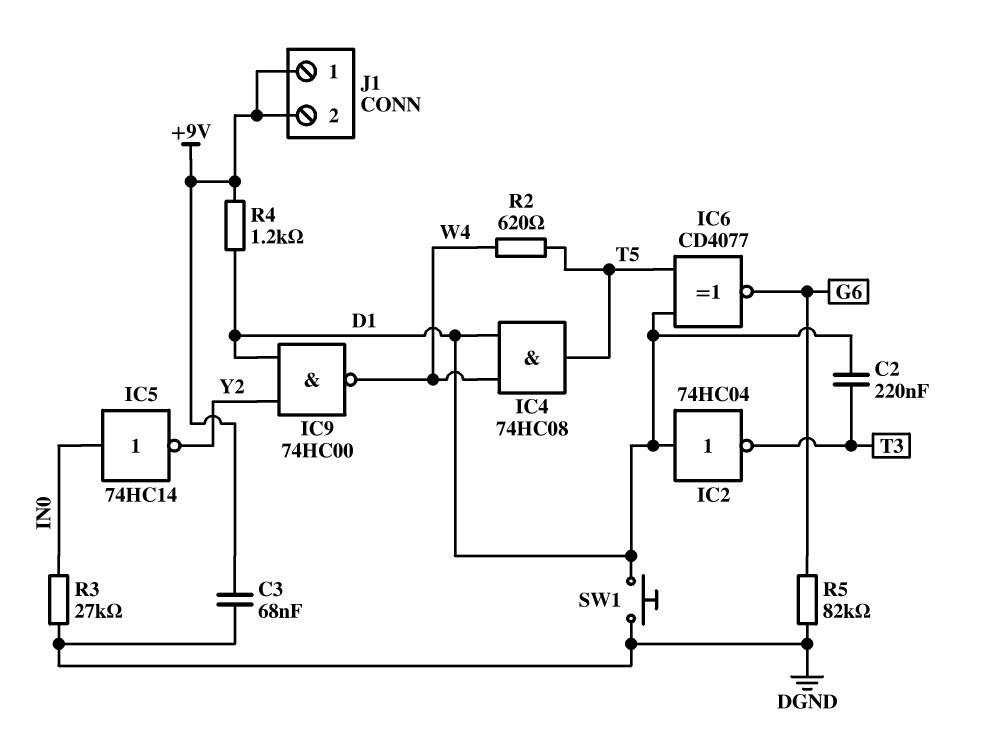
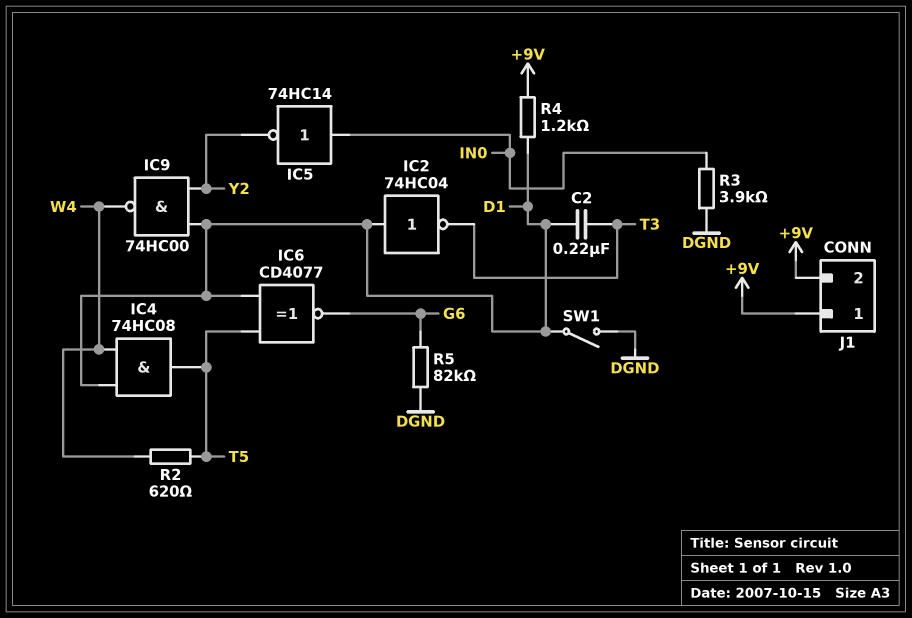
C3: 68nF (+9V, DGND) -> none
R3: 27k (DGND, IN0) -> 3.9k (DGND, IN0)
SW1: button (D1, DGND) -> switch (D1, DGND)

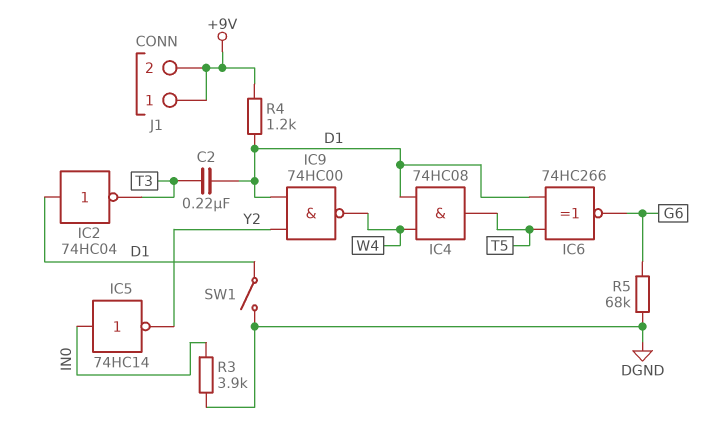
IC6: XNOR CD4077 (in D1, in T5, out G6) -> XNOR 74HC266 (in D1, in T5, out G6)
R2: 620 (T5, W4) -> none
R5: 82k (DGND, G6) -> 68k (DGND, G6)

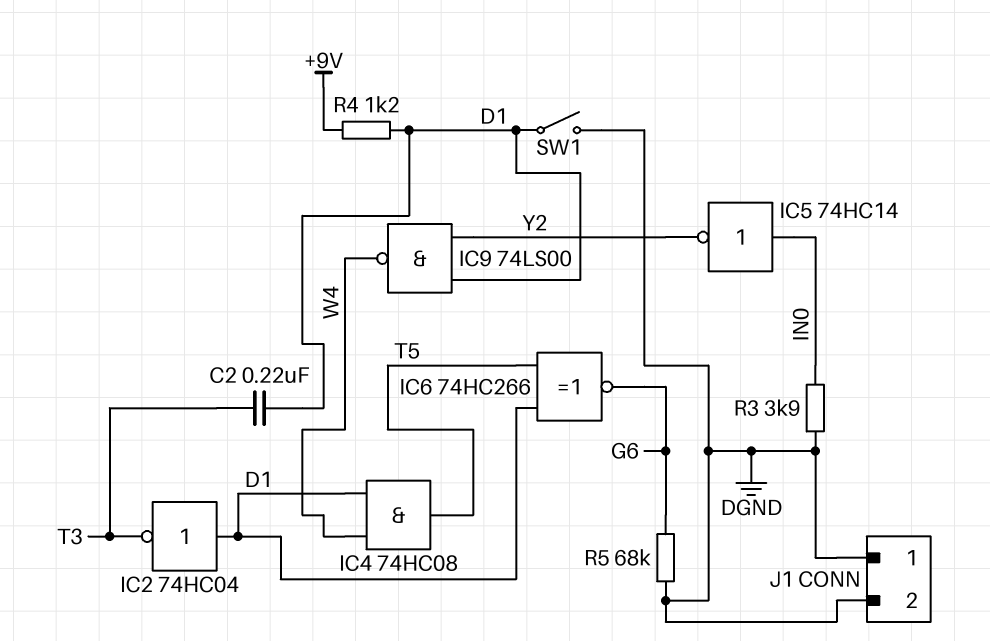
IC9: NAND 74HC00 (in D1, in Y2, out W4) -> NAND 74LS00 (in D1, in Y2, out W4)
J1 pin 1: +9V -> DGND
J1 pin 2: +9V -> DGND

